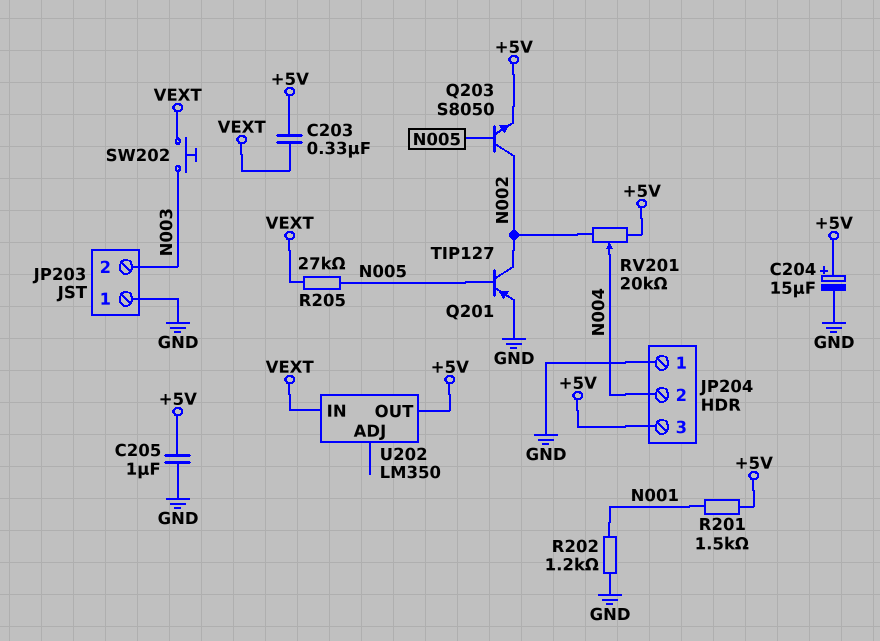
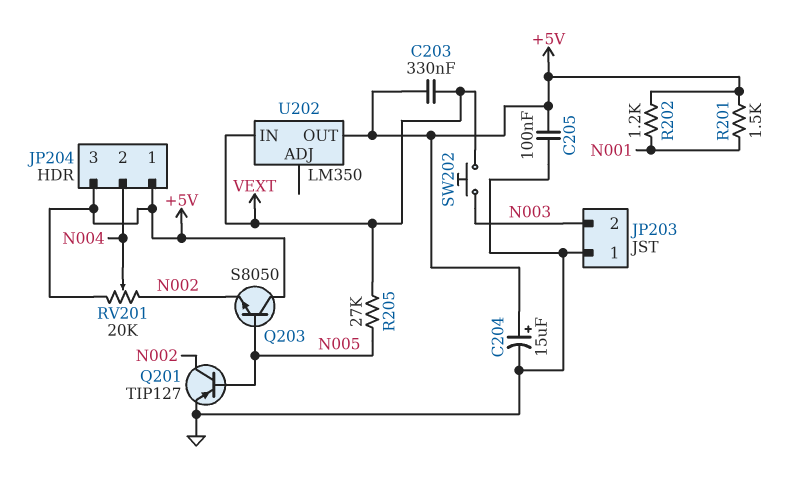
C205: 1uF (+5V, GND) -> 100nF (+5V, GND)
JP204 pin 1: GND -> +5V
Q203: NPN S8050 (B N005, C N002, E +5V) -> NPN S8050 (B N005, C +5V, E N002)
R202: 1.2k (GND, N001) -> 1.2k (+5V, N001)

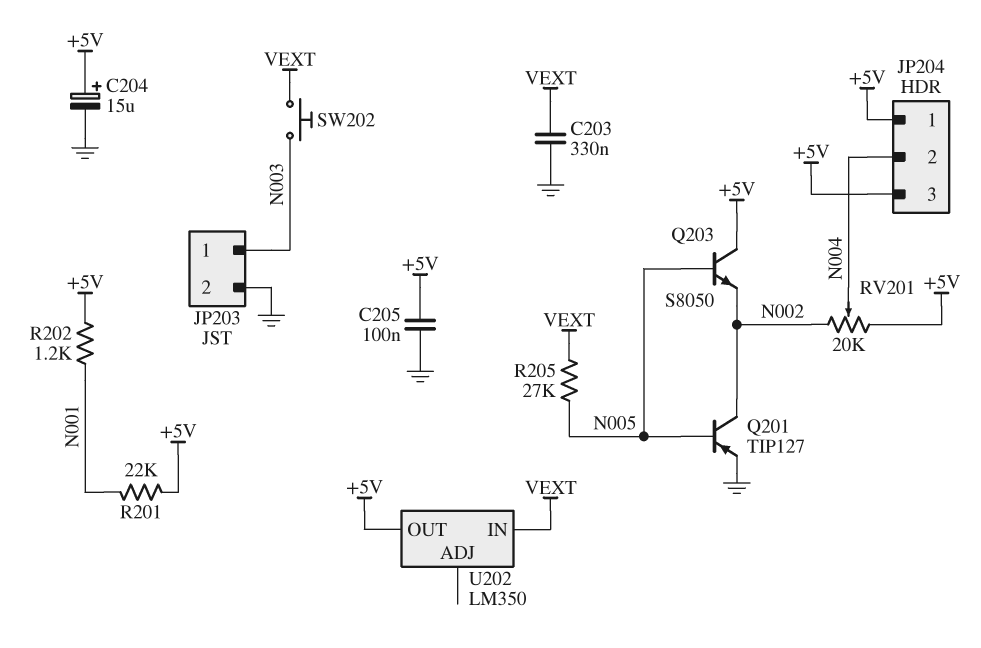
C203: 330nF (+5V, VEXT) -> 330nF (GND, VEXT)
JP203 pin 1: GND -> N003
JP203 pin 2: N003 -> GND
R201: 1.5k (+5V, N001) -> 22k (+5V, N001)

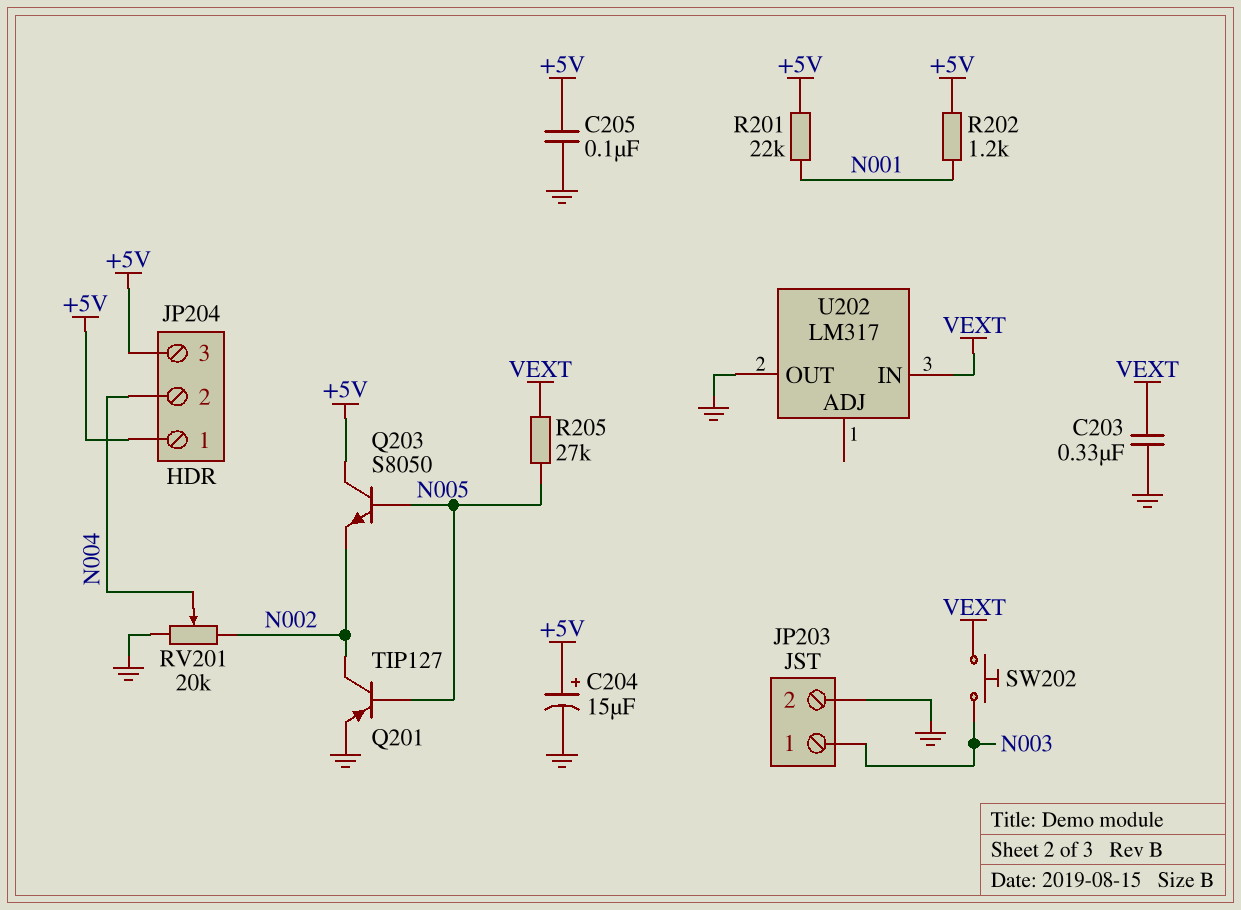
RV201: 20k (+5V, N002, wiper N004) -> 20k (GND, N002, wiper N004)
U202: LM350 -> LM317
U202 pin OUT: +5V -> GND

